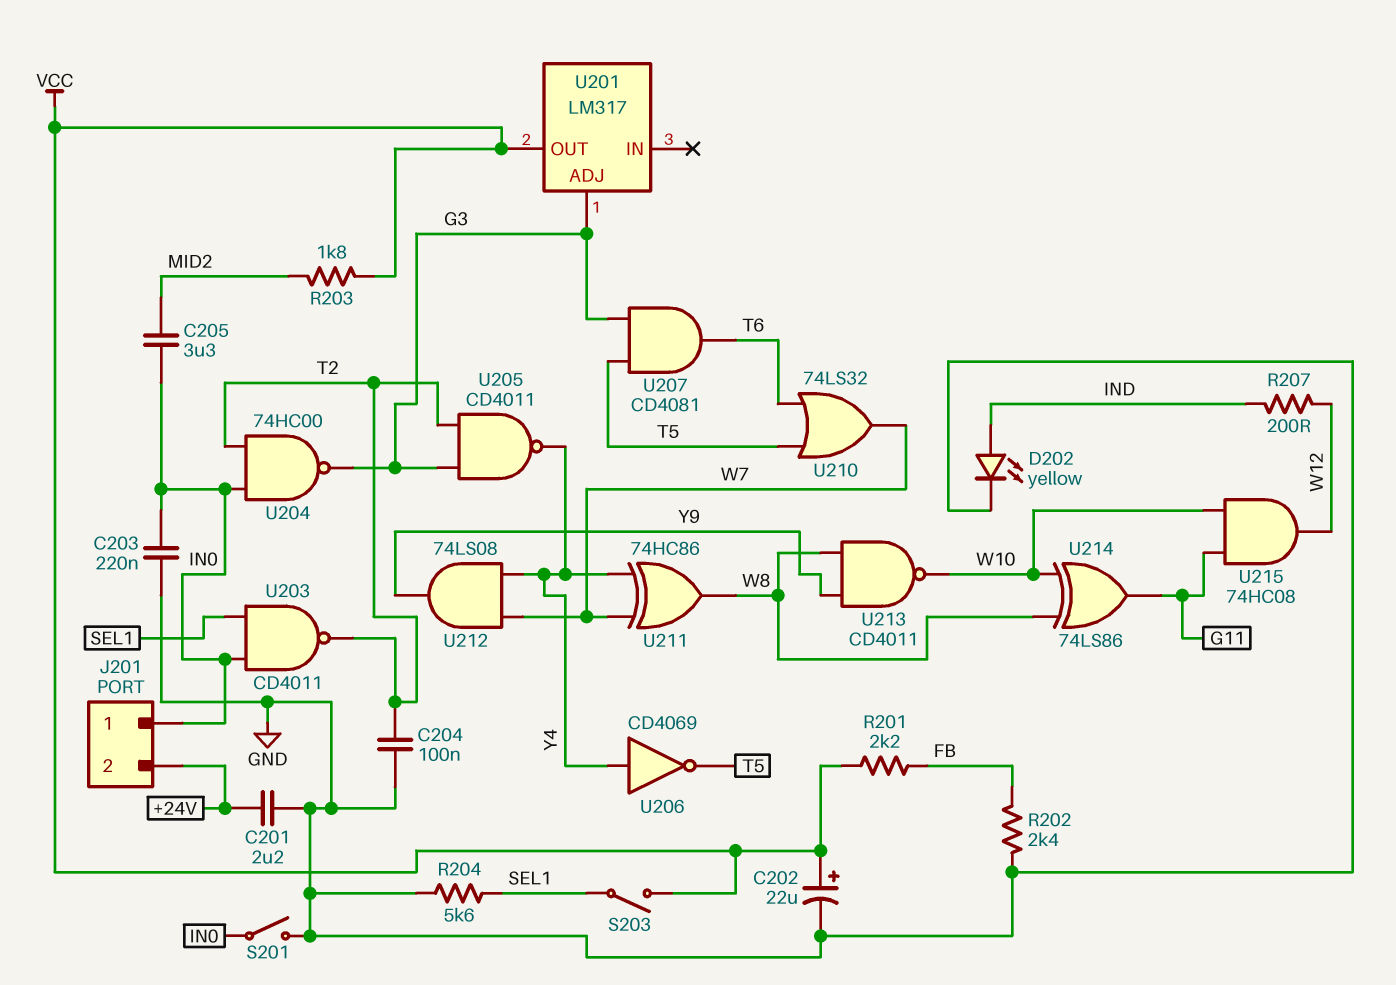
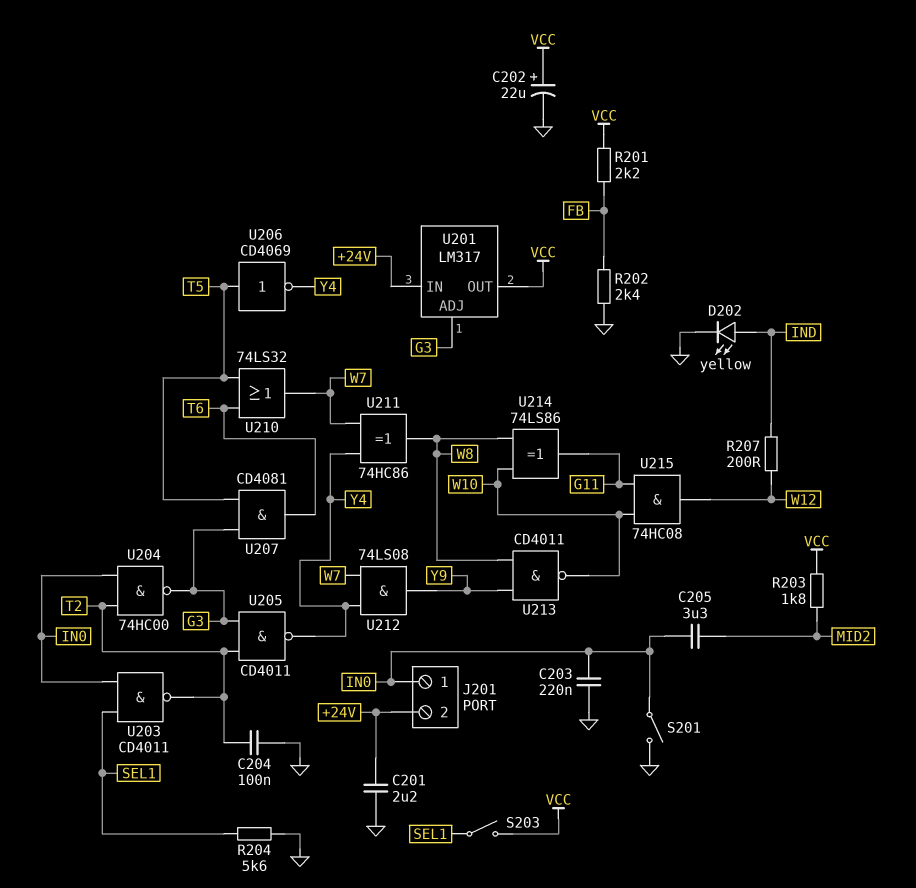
U201 pin IN: none -> +24V
U206: NOT CD4069 (in Y4, out T5) -> NOT CD4069 (in T5, out Y4)

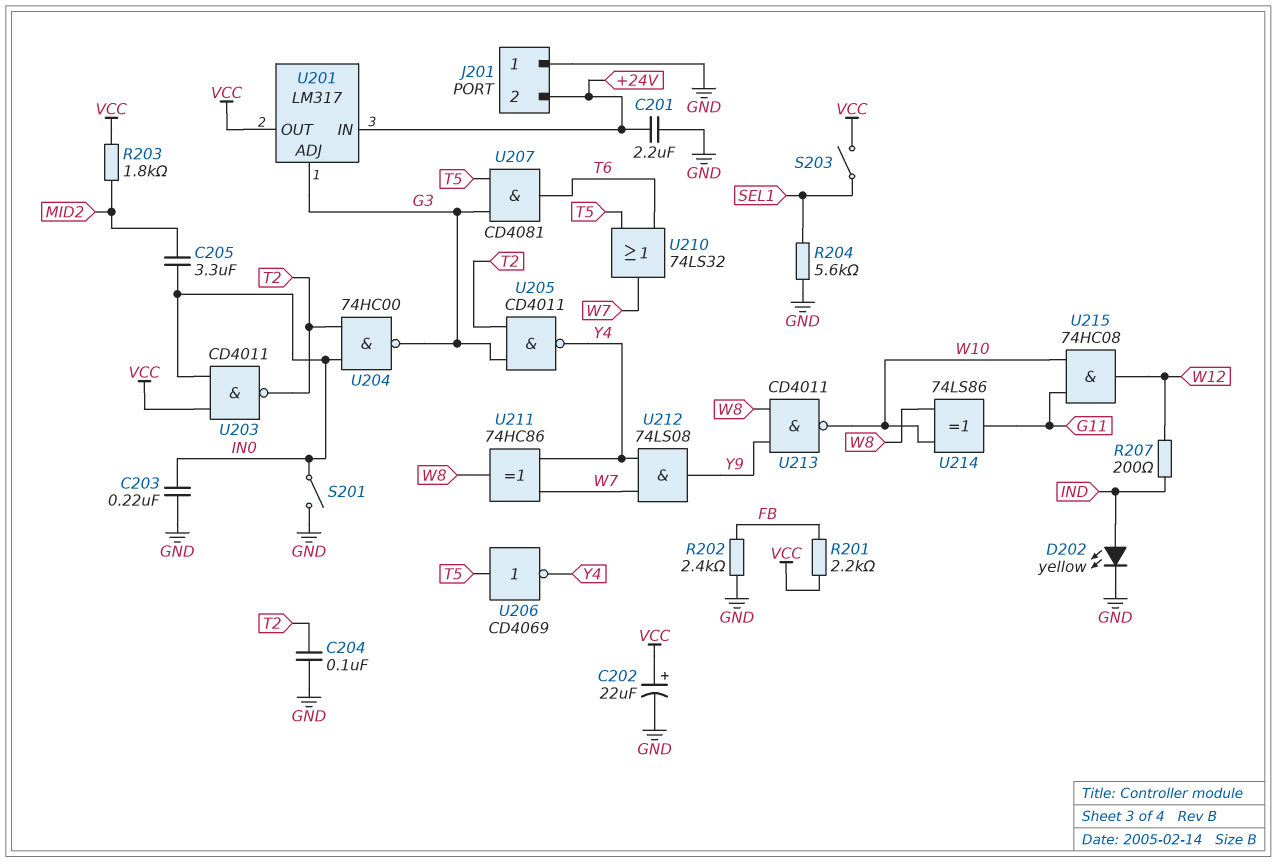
J201 pin 1: IN0 -> GND
U203: NAND CD4011 (in IN0, in SEL1, out T2) -> NAND CD4011 (in IN0, in VCC, out T2)

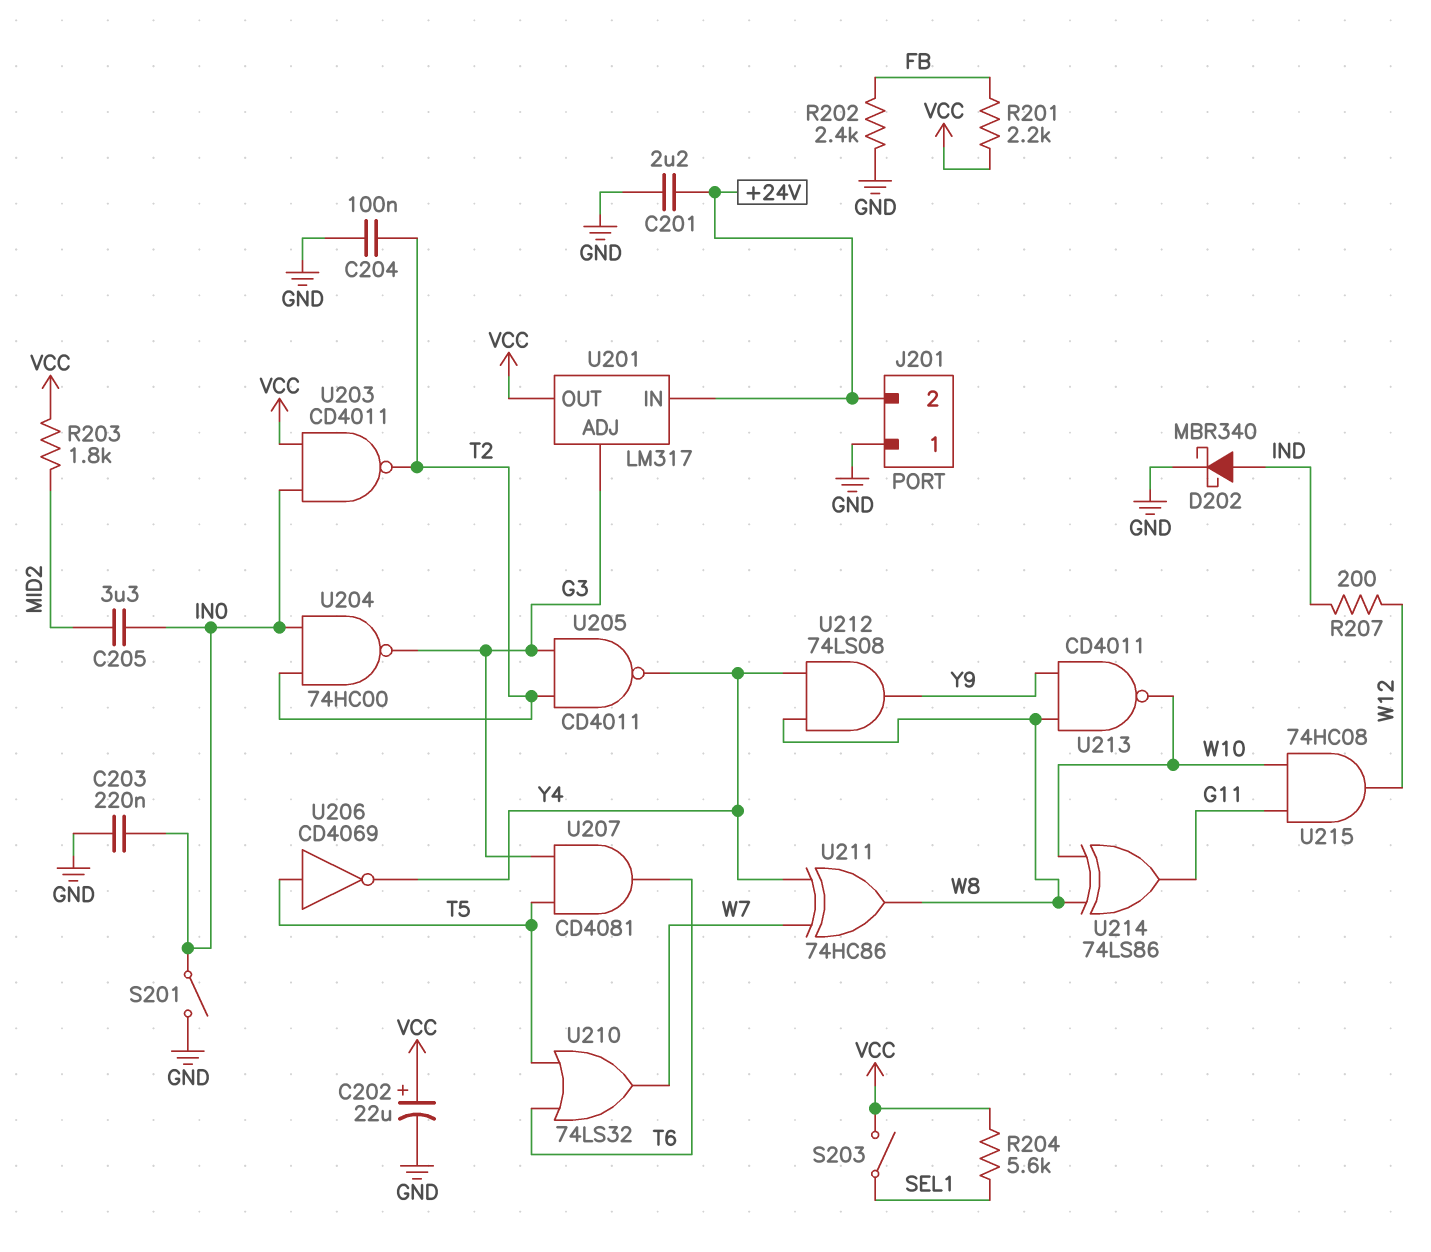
D202: LED yellow (A IND, K GND) -> schottky MBR340 (A IND, K GND)
R204: 5.6k (GND, SEL1) -> 5.6k (SEL1, VCC)
U212: AND 74LS08 (in W7, in Y4, out Y9) -> AND 74LS08 (in W8, in Y4, out Y9)

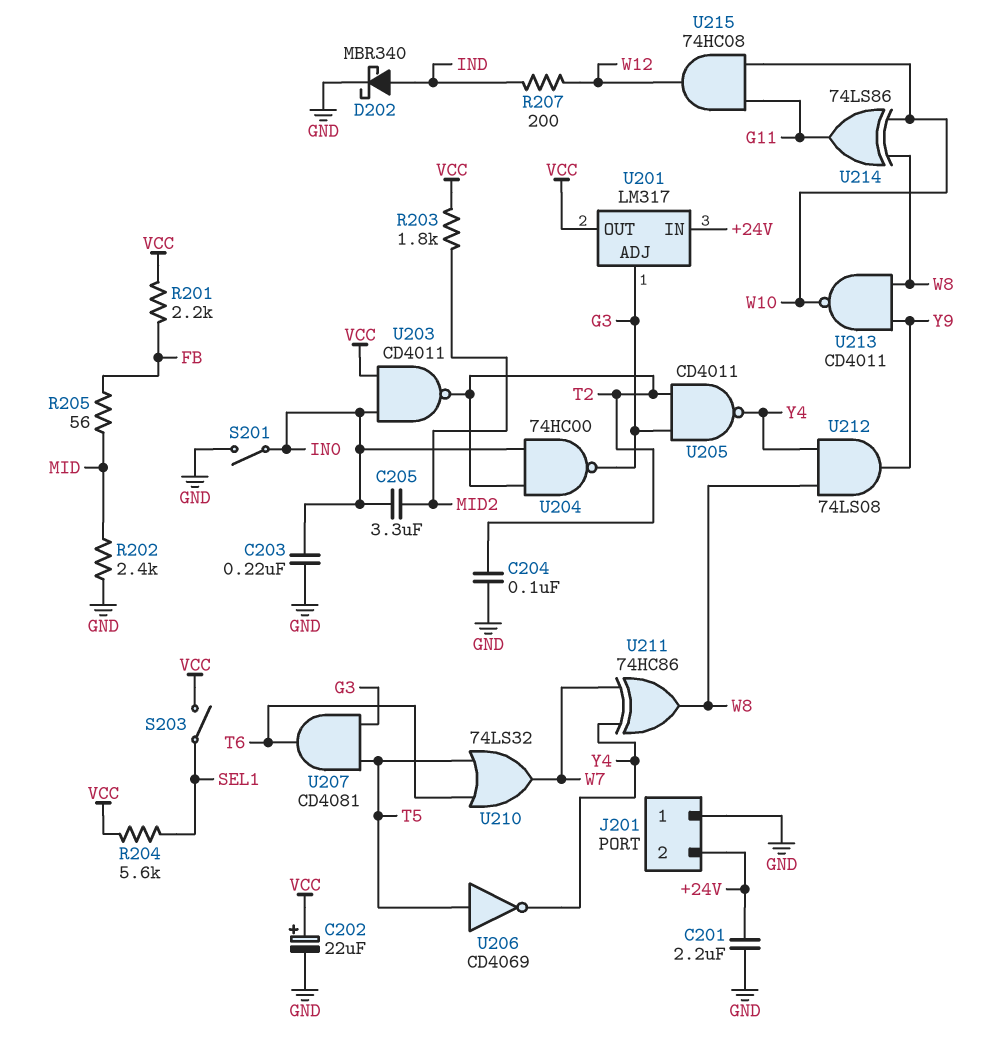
R202: 2.4k (FB, GND) -> 2.4k (GND, MID)
R205: none -> 56 (FB, MID)

